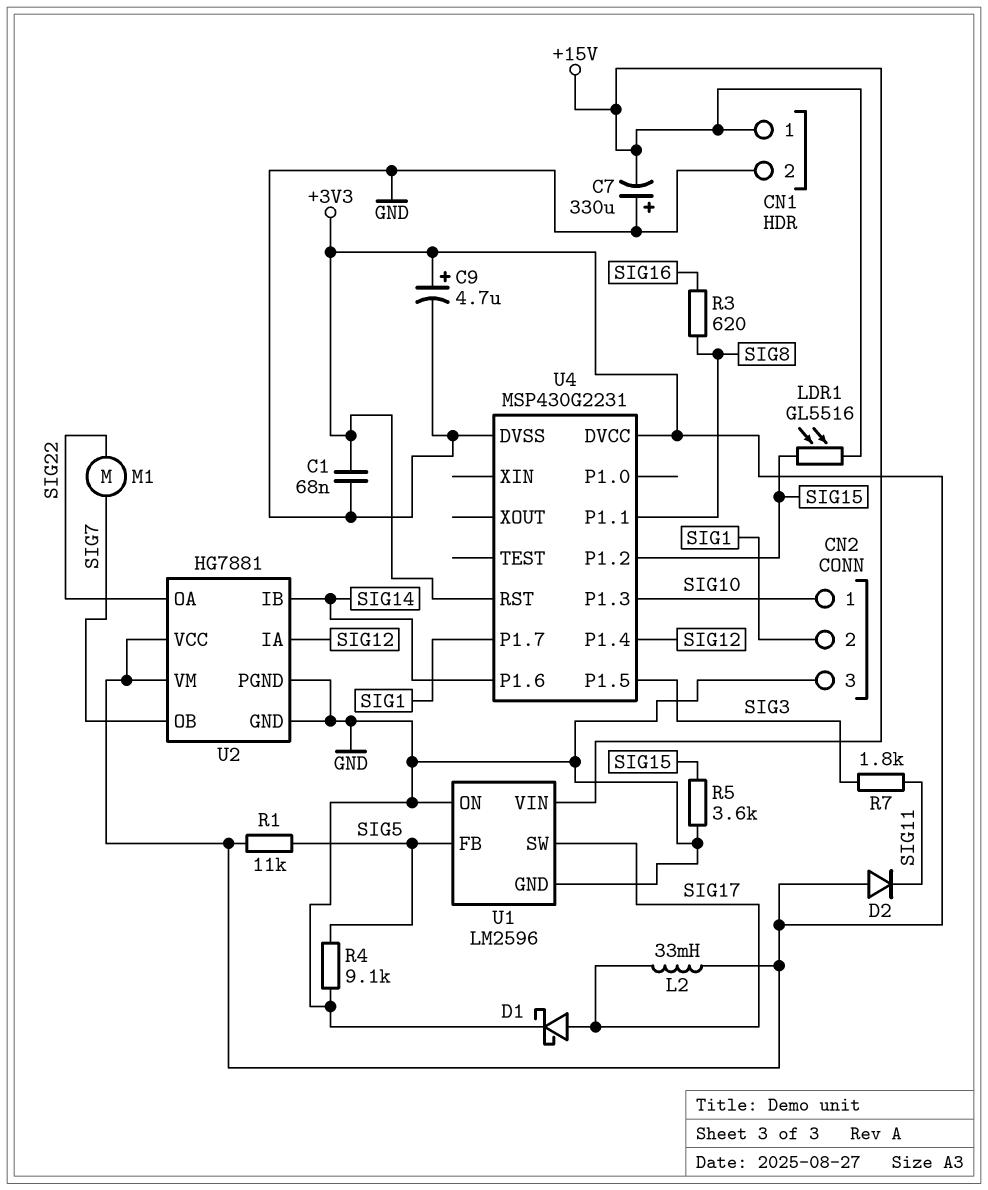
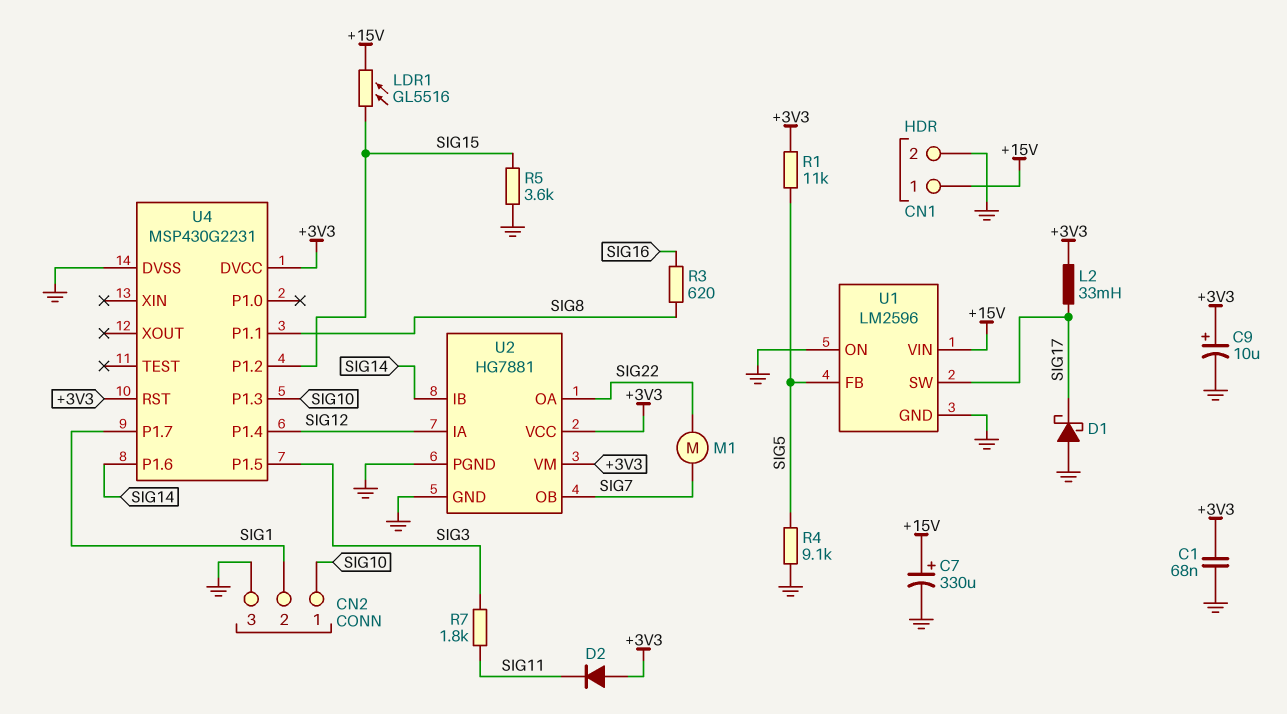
C7: 330uF (plus GND, minus +15V) -> 330uF (plus +15V, minus GND)
C9: 4.7uF (plus +3V3, minus GND) -> 10uF (plus +3V3, minus GND)
D1: schottky (A SIG17, K GND) -> schottky (A GND, K SIG17)

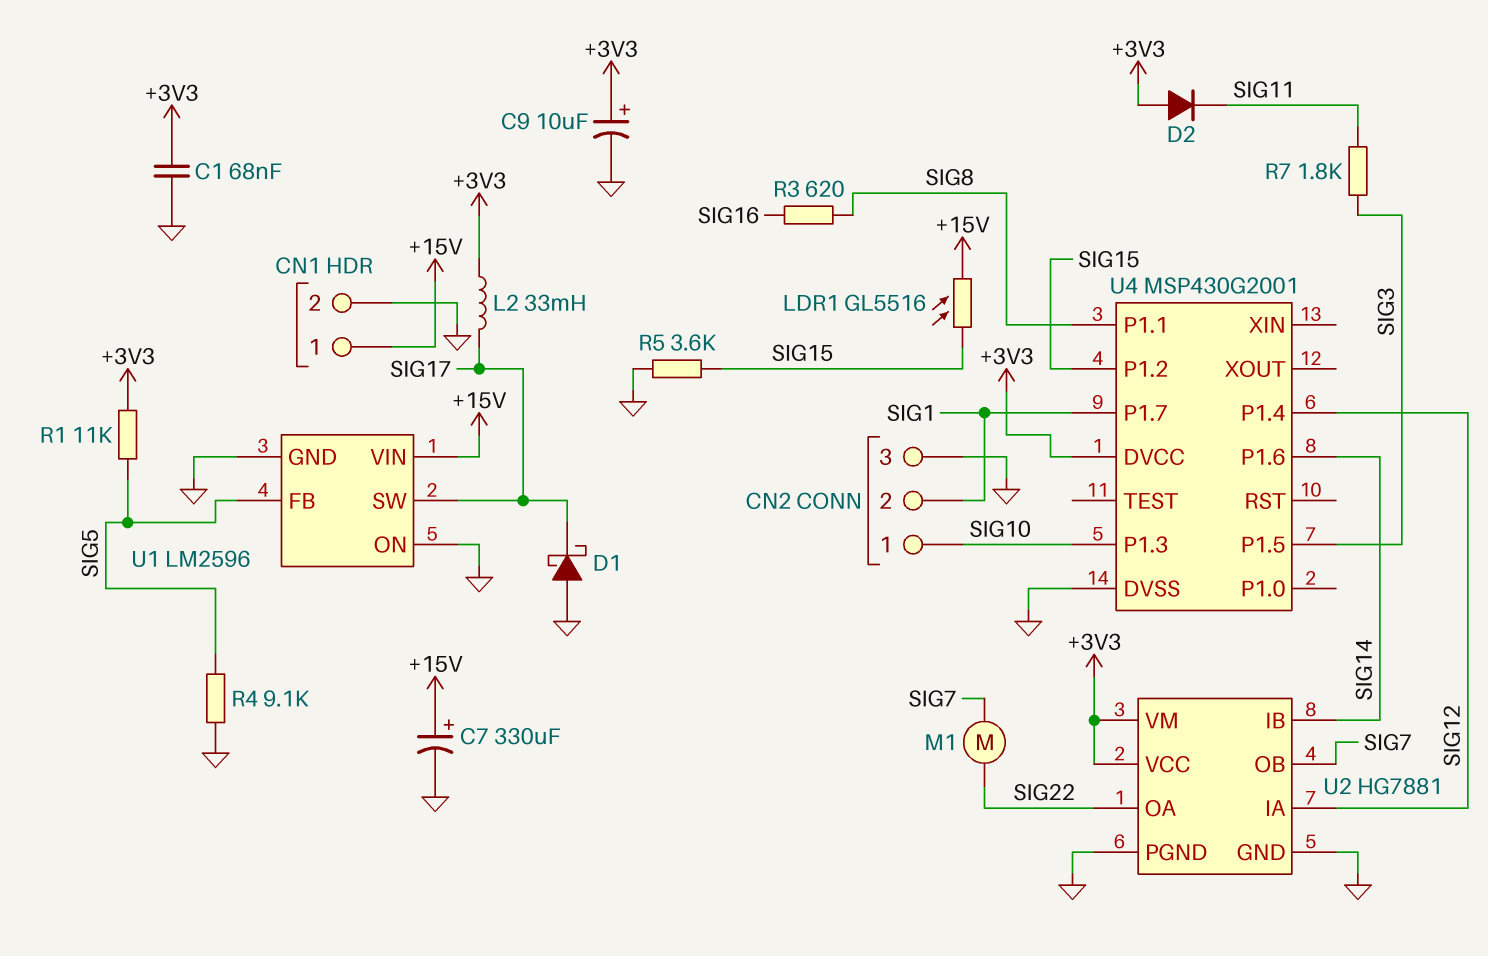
U4: MSP430G2231 -> MSP430G2001
U4 pin RST: +3V3 -> none

